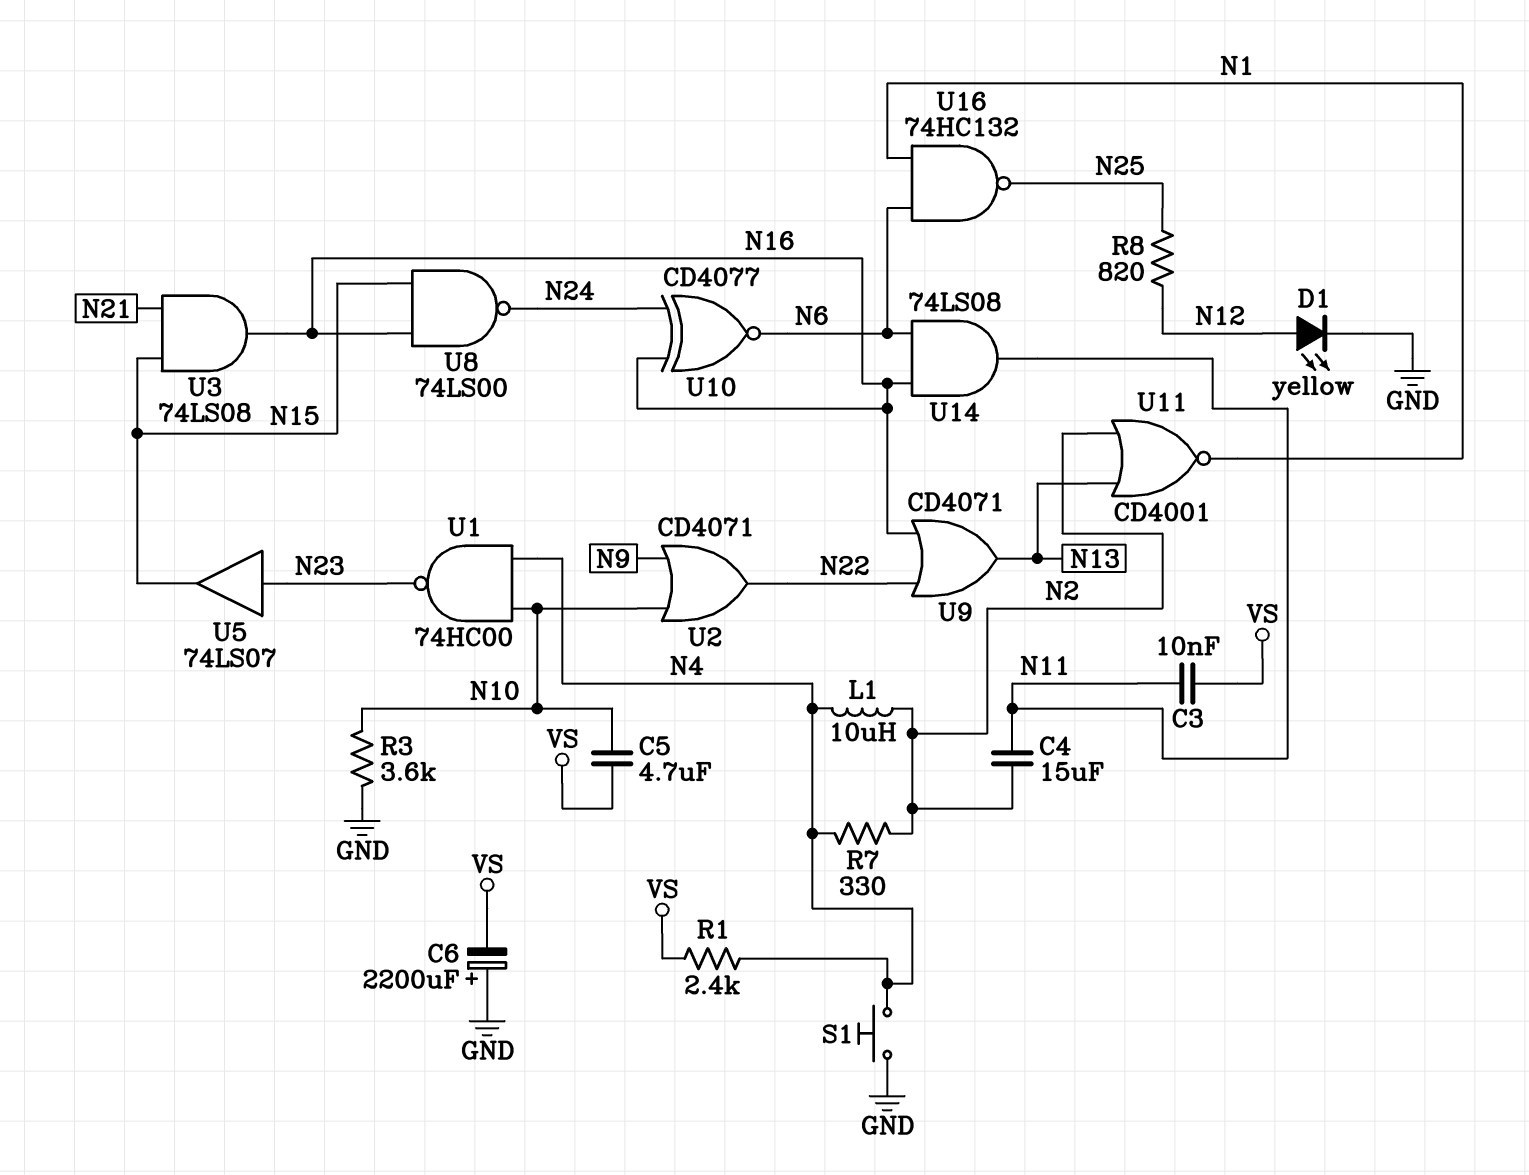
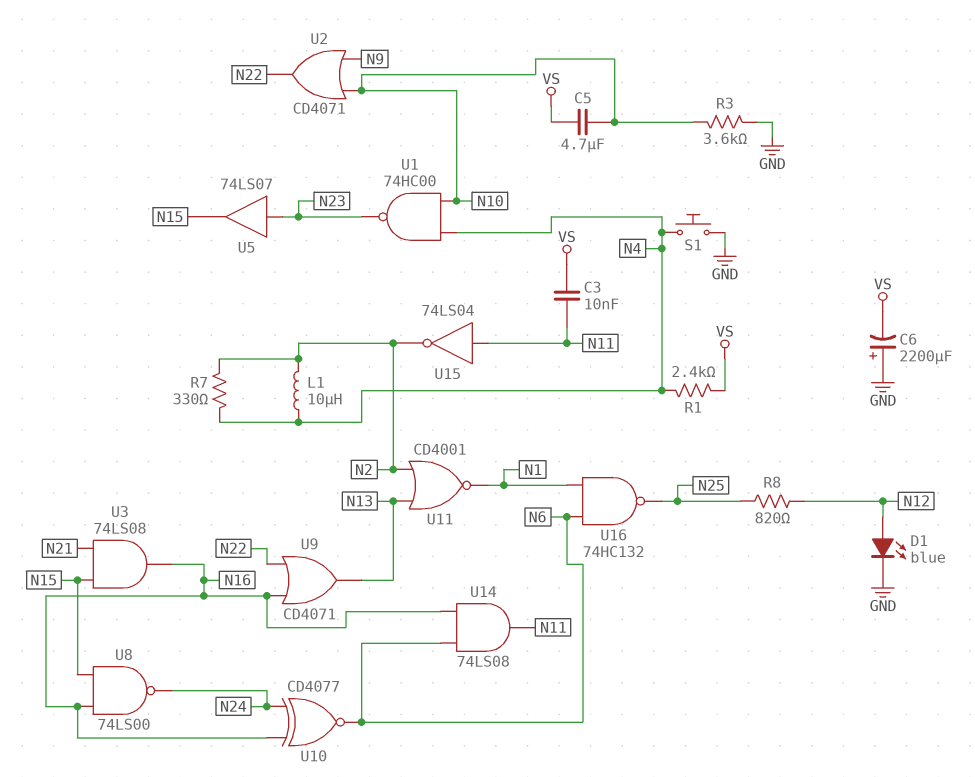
C4: 15uF (N2, N11) -> none
D1: LED yellow (A N12, K GND) -> LED blue (A N12, K GND)
U15: none -> NOT 74LS04 (in N11, out N2)

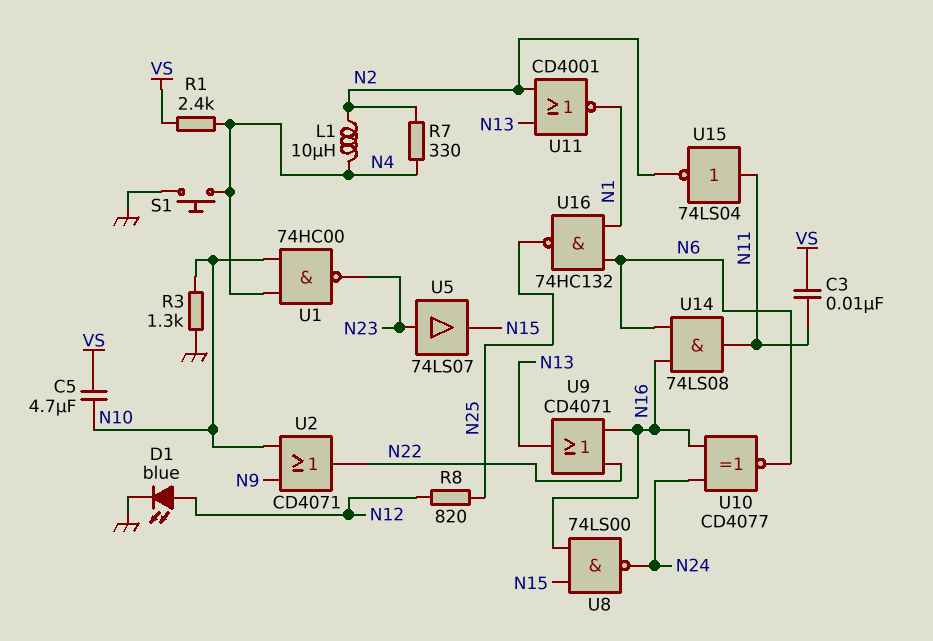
C6: 2200uF (plus GND, minus VS) -> none
R3: 3.6k (GND, N10) -> 1.3k (GND, N10)
U3: AND 74LS08 (in N15, in N21, out N16) -> none

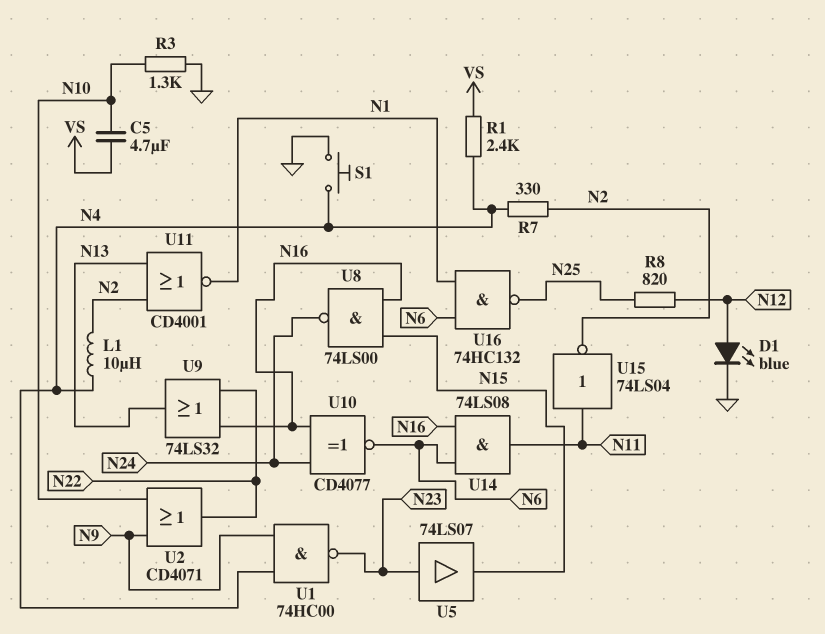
C3: 10nF (N11, VS) -> none
U1: NAND 74HC00 (in N4, in N10, out N23) -> NAND 74HC00 (in N4, in N9, out N23)
U9: OR CD4071 (in N16, in N22, out N13) -> OR 74LS32 (in N16, in N22, out N13)

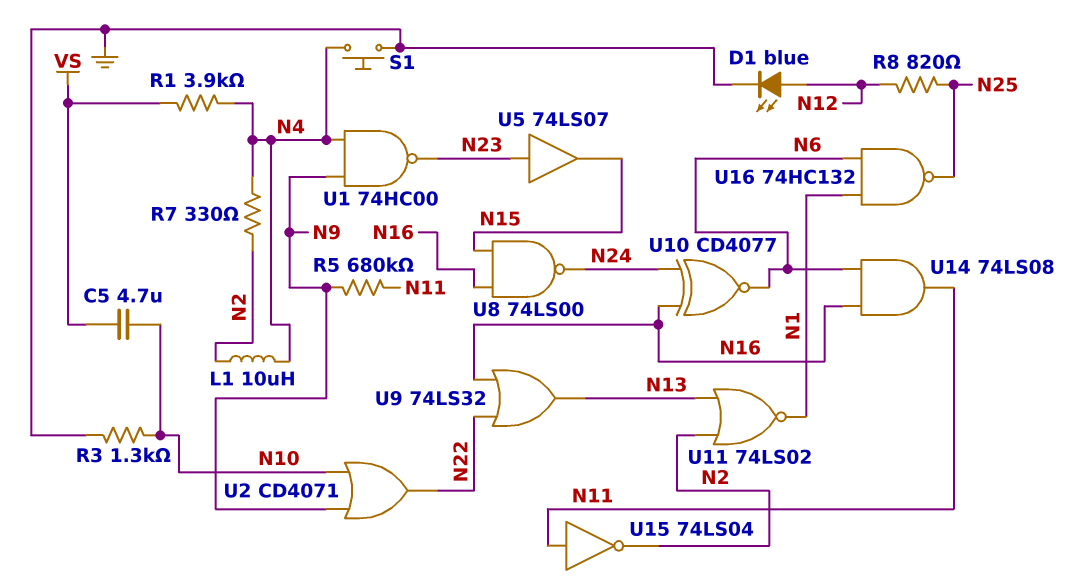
R1: 2.4k (N4, VS) -> 3.9k (N4, VS)
R5: none -> 680k (N9, N11)
U11: NOR CD4001 (in N2, in N13, out N1) -> NOR 74LS02 (in N2, in N13, out N1)

